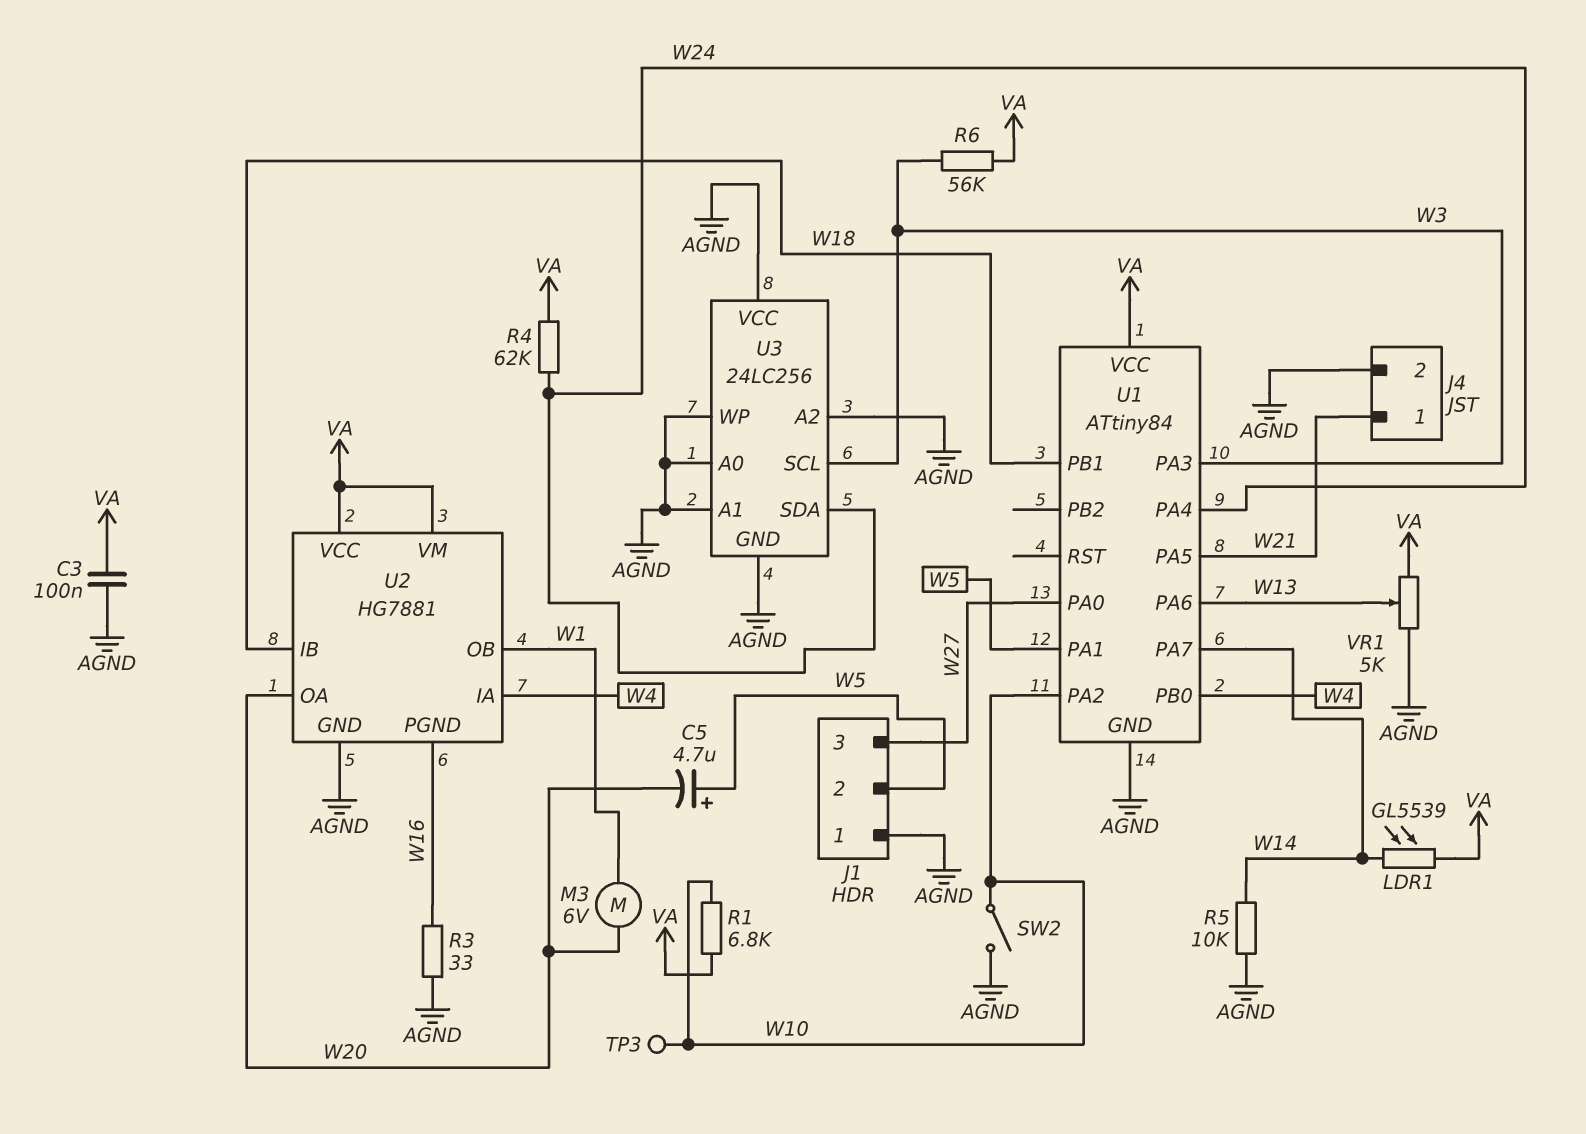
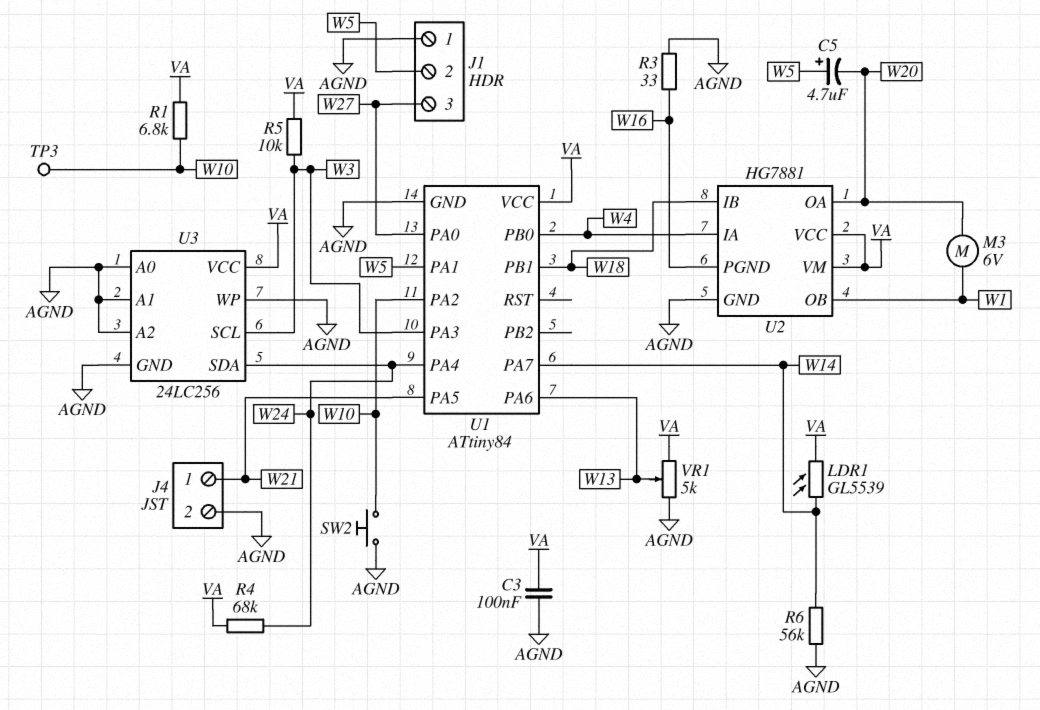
R4: 62k (VA, W24) -> 68k (VA, W24)
R5: 10k (AGND, W14) -> 10k (VA, W3)
R6: 56k (VA, W3) -> 56k (AGND, W14)
SW2: switch (AGND, W10) -> button (AGND, W10)
U3 pin VCC: AGND -> VA

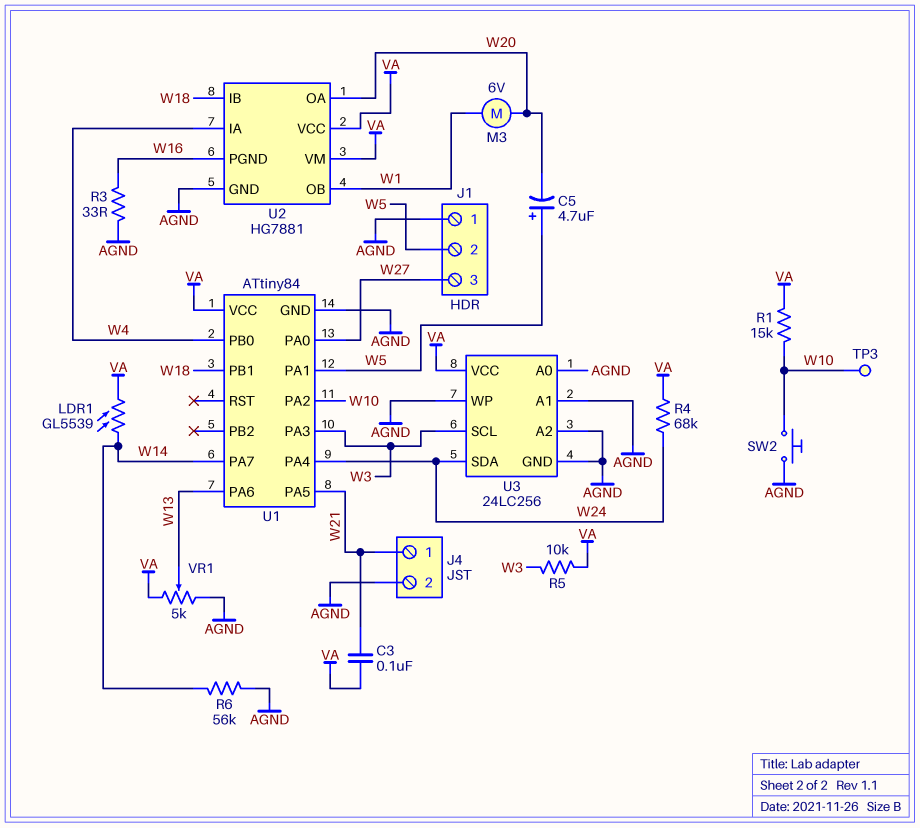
C3: 100nF (AGND, VA) -> 100nF (VA, W21)
R1: 6.8k (VA, W10) -> 15k (VA, W10)

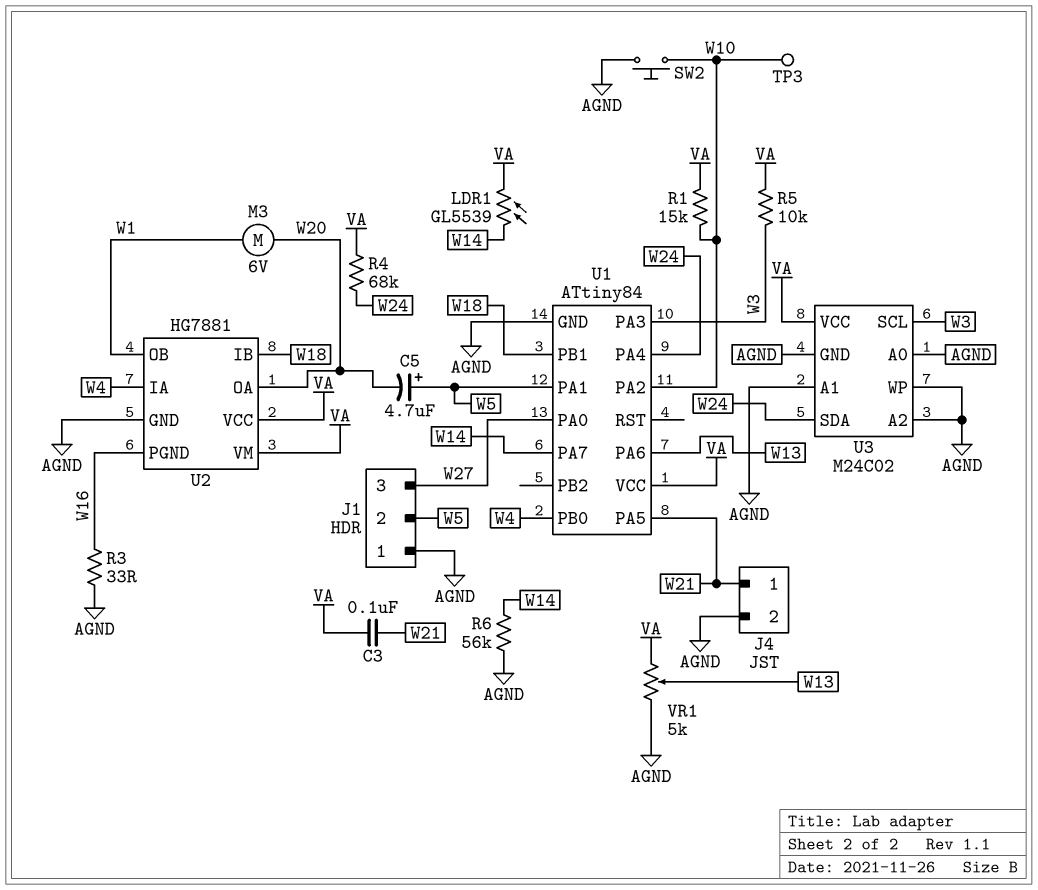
U3: 24LC256 -> M24C02

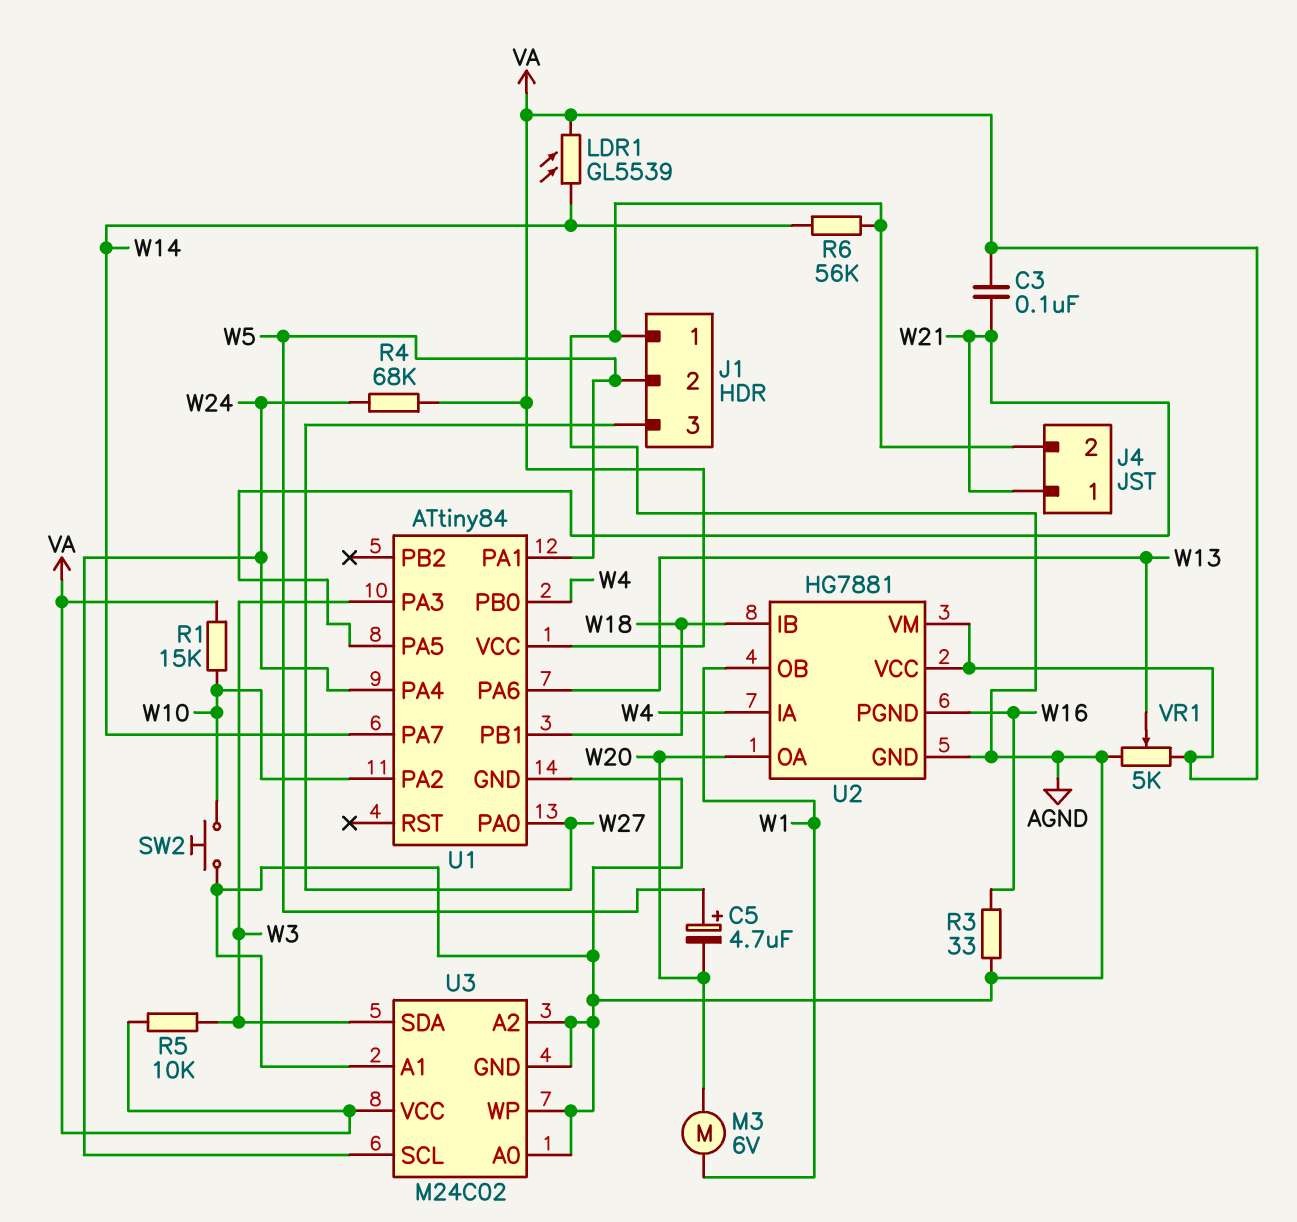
TP3: test point (W10) -> none
U3 pin SCL: W3 -> W24
U3 pin SDA: W24 -> W3

